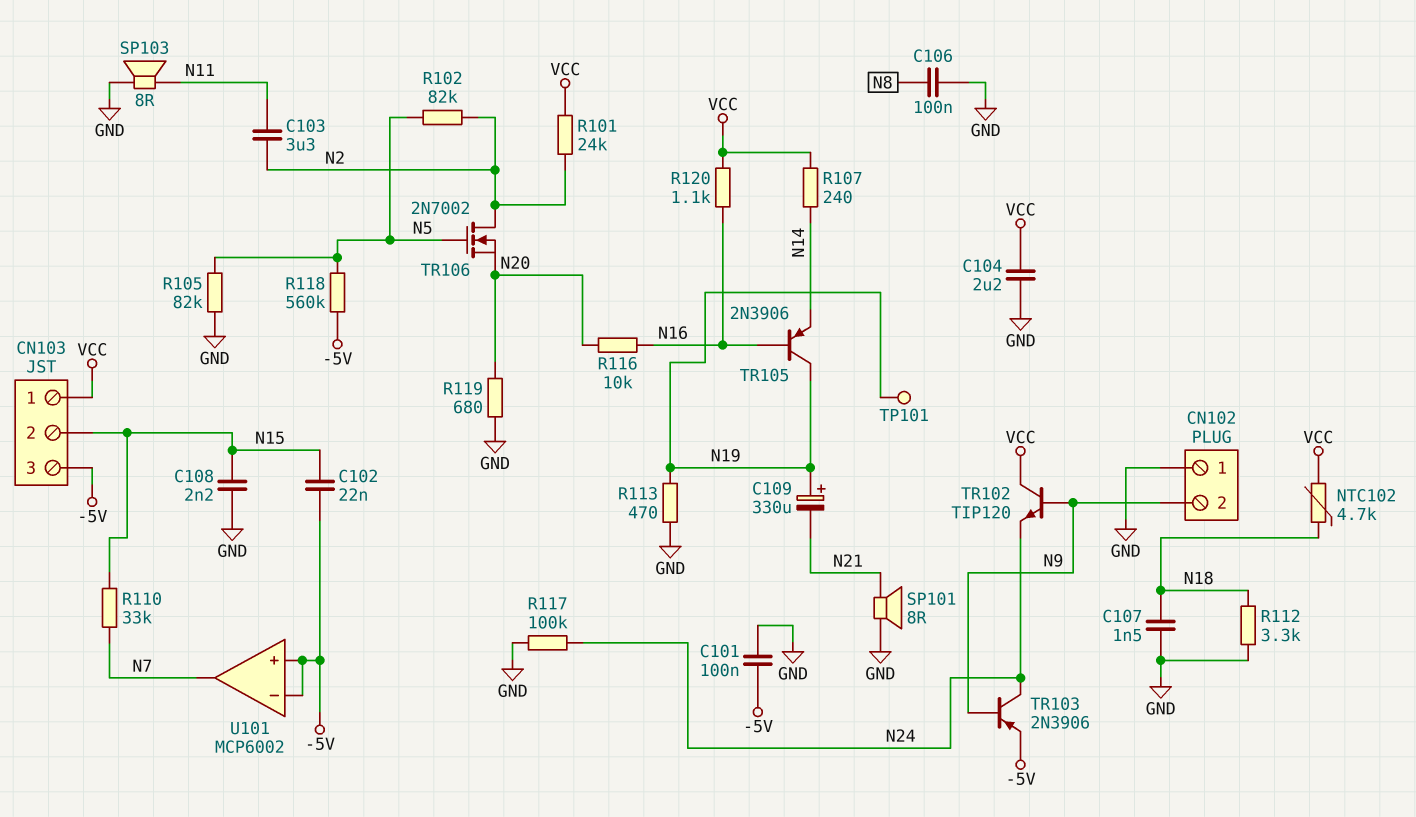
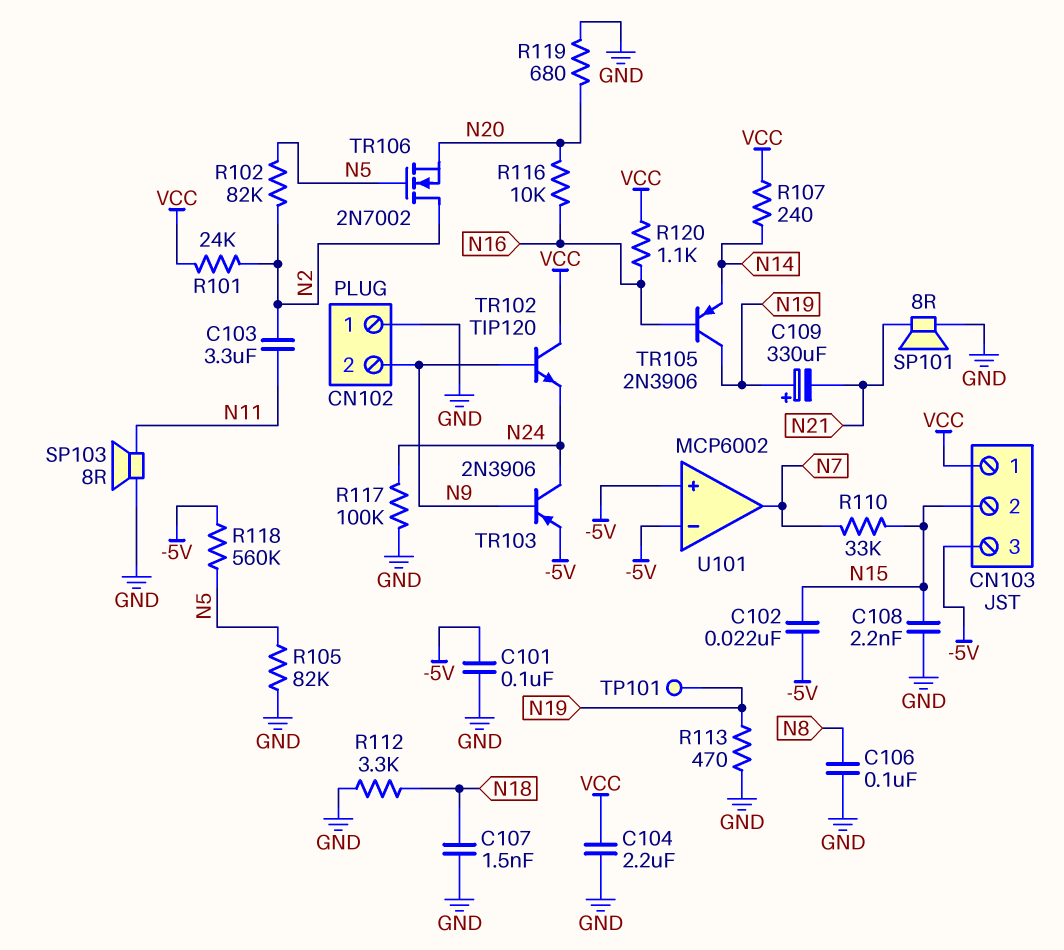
NTC102: 4.7k (N18, VCC) -> none

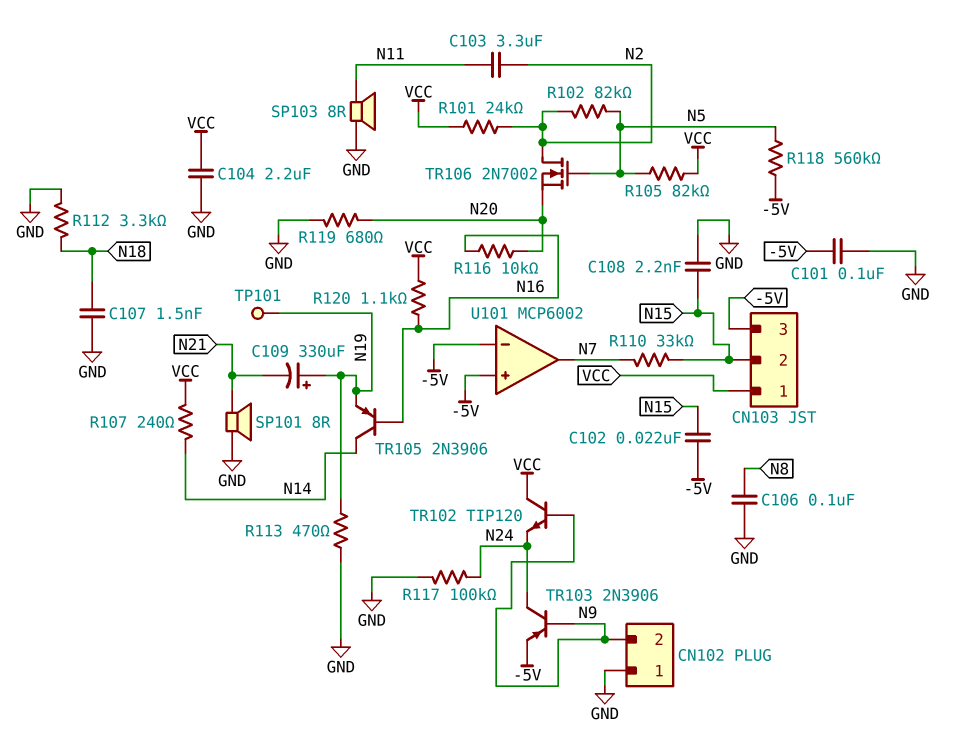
R105: 82k (GND, N5) -> 82k (N5, VCC)
TR105: PNP 2N3906 (B N16, C N19, E N14) -> PNP 2N3906 (B N16, C N14, E N19)

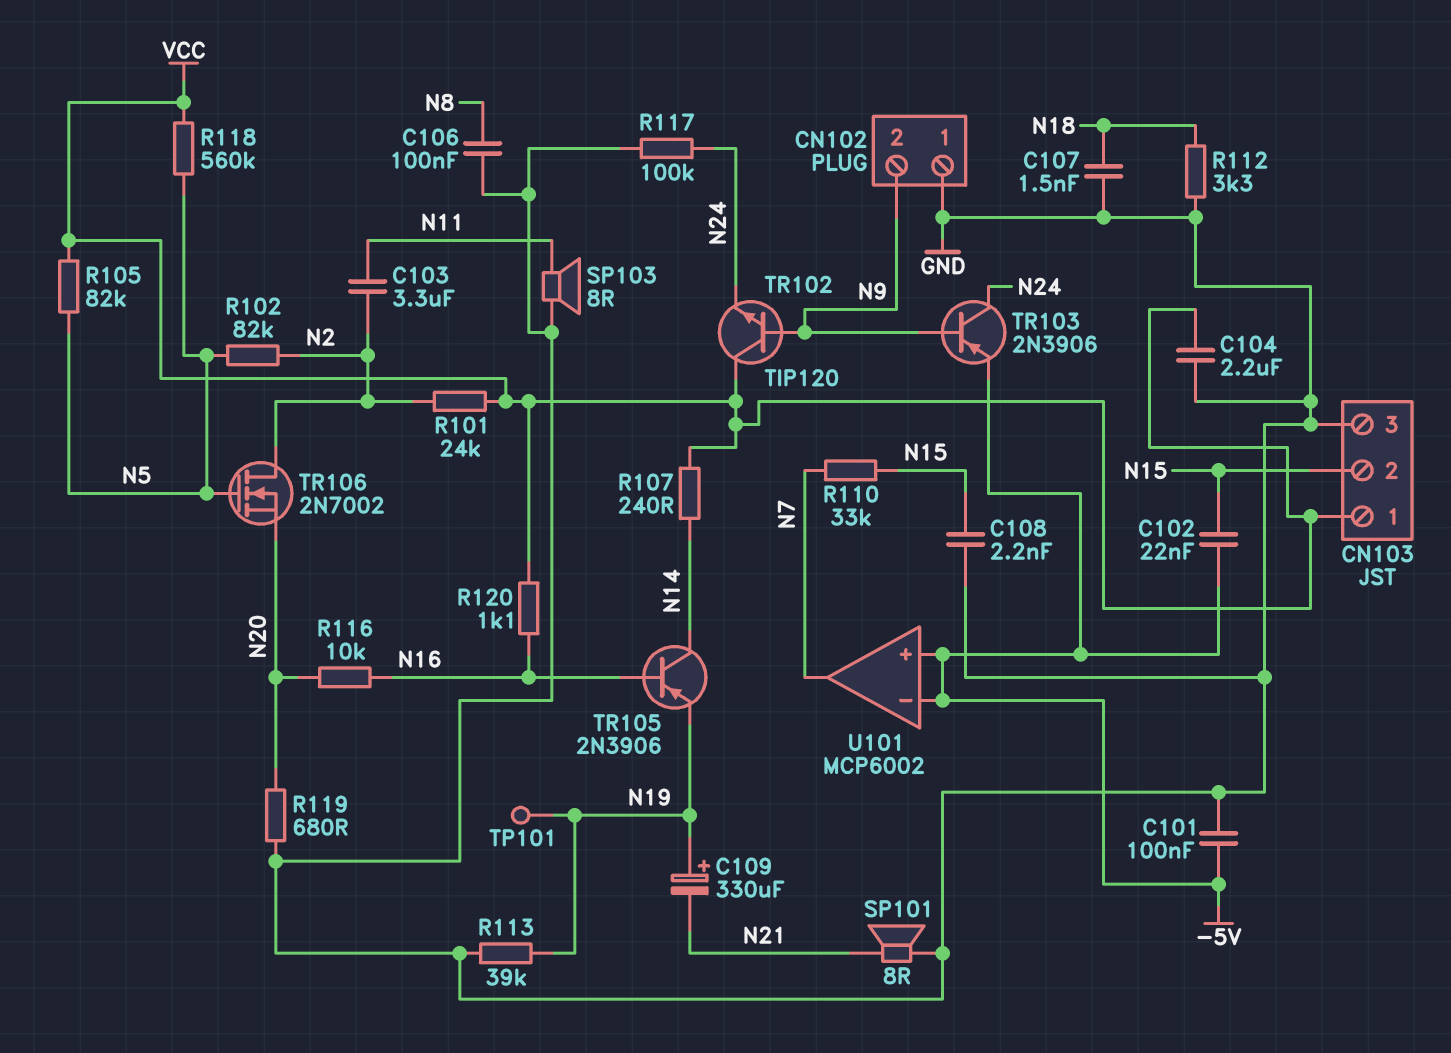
CN103 pin 3: -5V -> GND
R113: 470 (GND, N19) -> 39k (GND, N19)
R118: 560k (-5V, N5) -> 560k (N5, VCC)

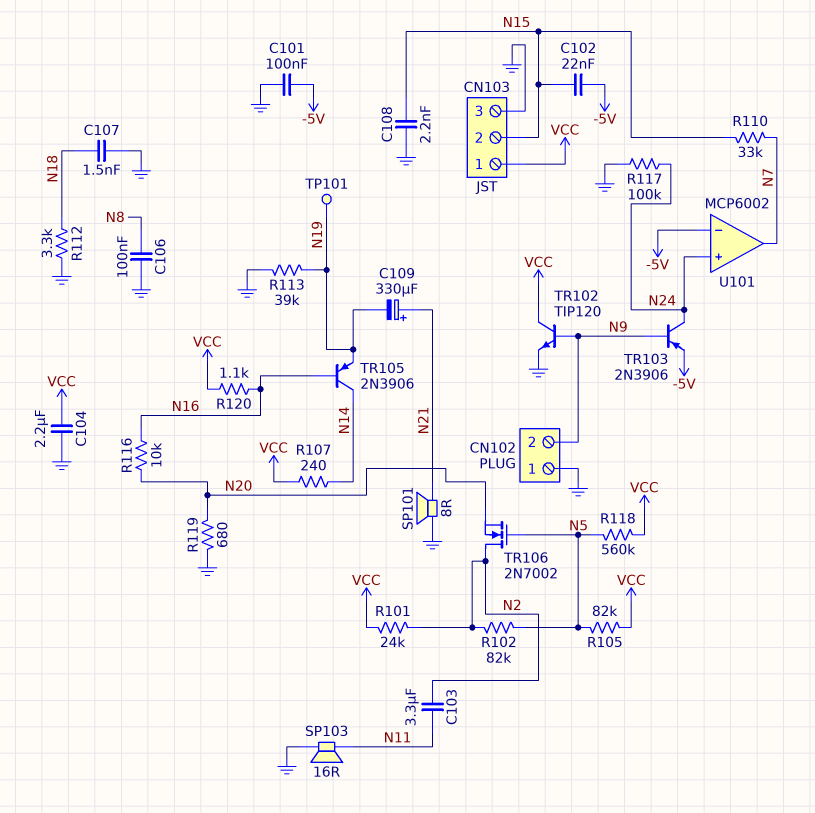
C109: 330uF (plus N19, minus N21) -> 330uF (plus N21, minus N19)
SP103: speaker 8R (GND, N11) -> speaker 16R (GND, N11)
TR102: NPN TIP120 (B N9, C VCC, E N24) -> NPN TIP120 (B N9, C VCC, E GND)
U101 pin in+: -5V -> N24

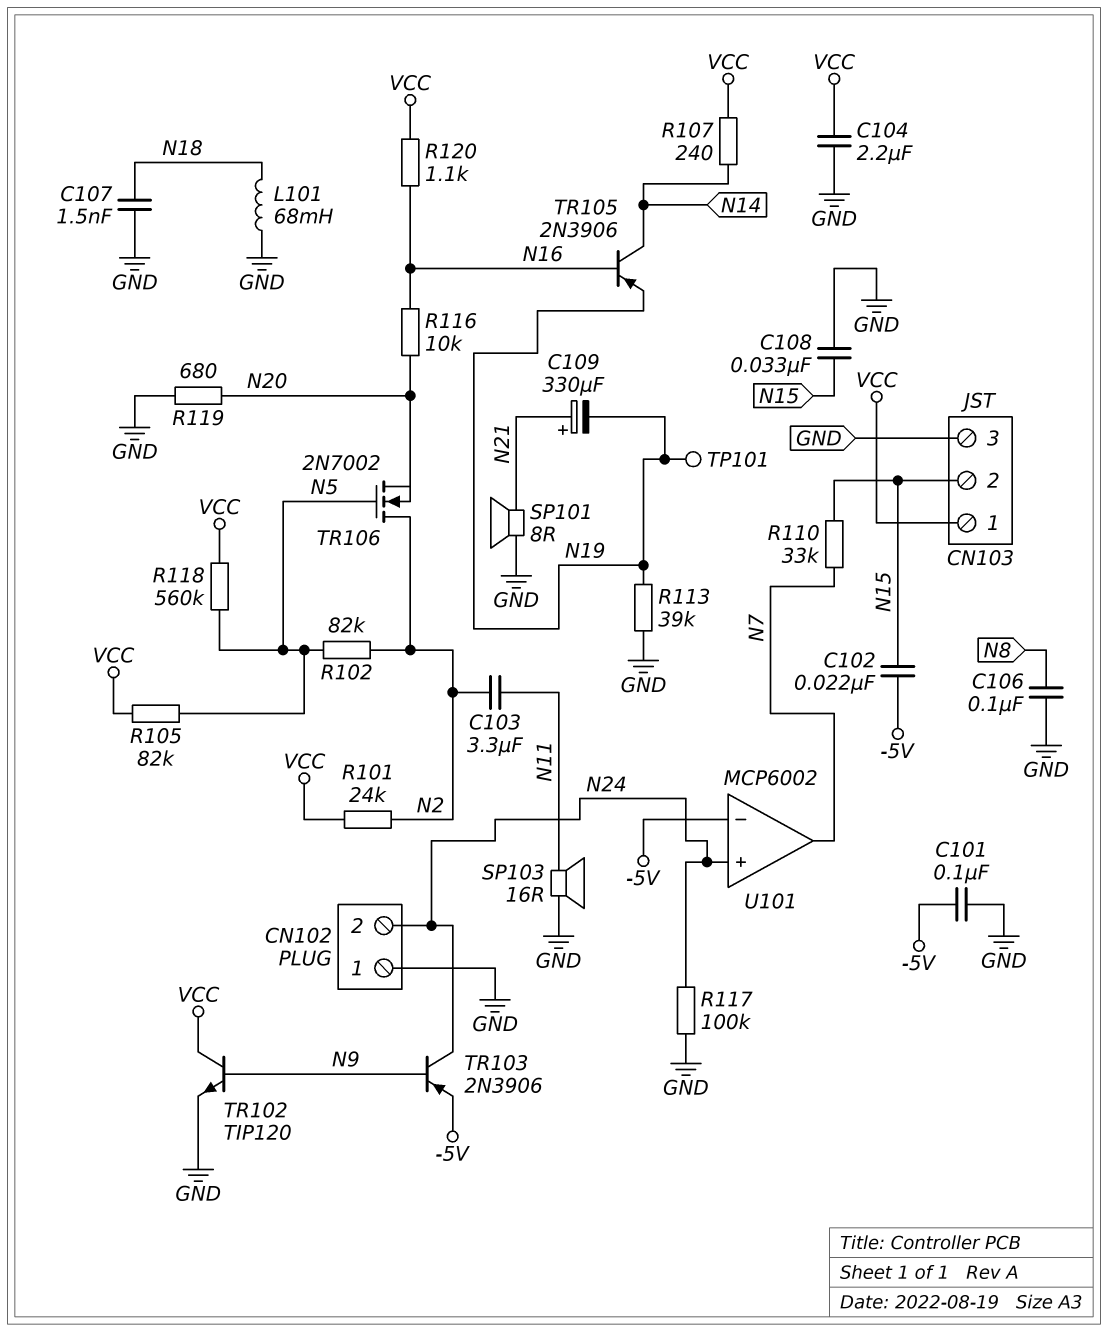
C108: 2.2nF (GND, N15) -> 33nF (GND, N15)
CN102 pin 2: N9 -> N24
L101: none -> 68mH (GND, N18)
R112: 3.3k (GND, N18) -> none

